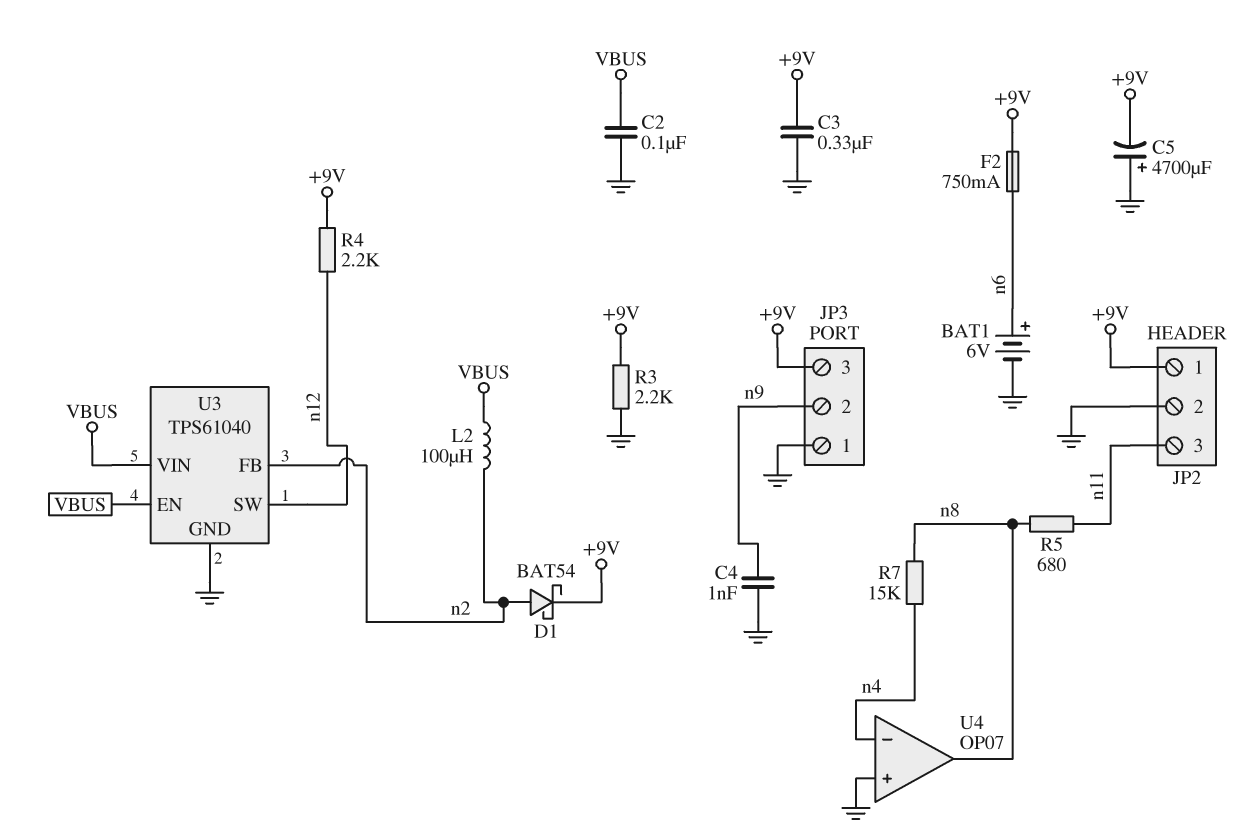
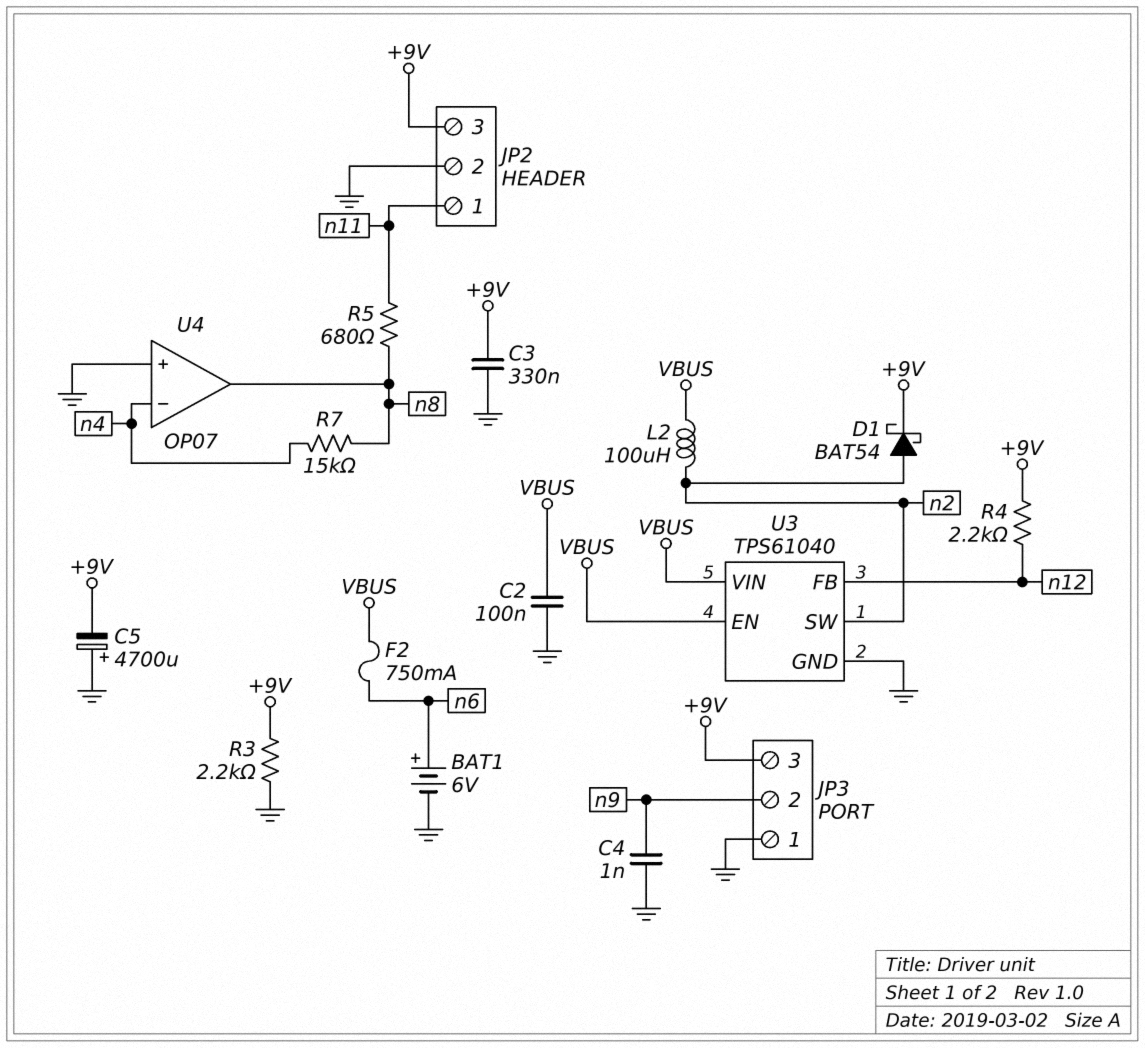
F2: 750mA (+9V, n6) -> 750mA (VBUS, n6)
JP2 pin 1: +9V -> n11
JP2 pin 3: n11 -> +9V
U3 pin FB: n2 -> n12
U3 pin SW: n12 -> n2

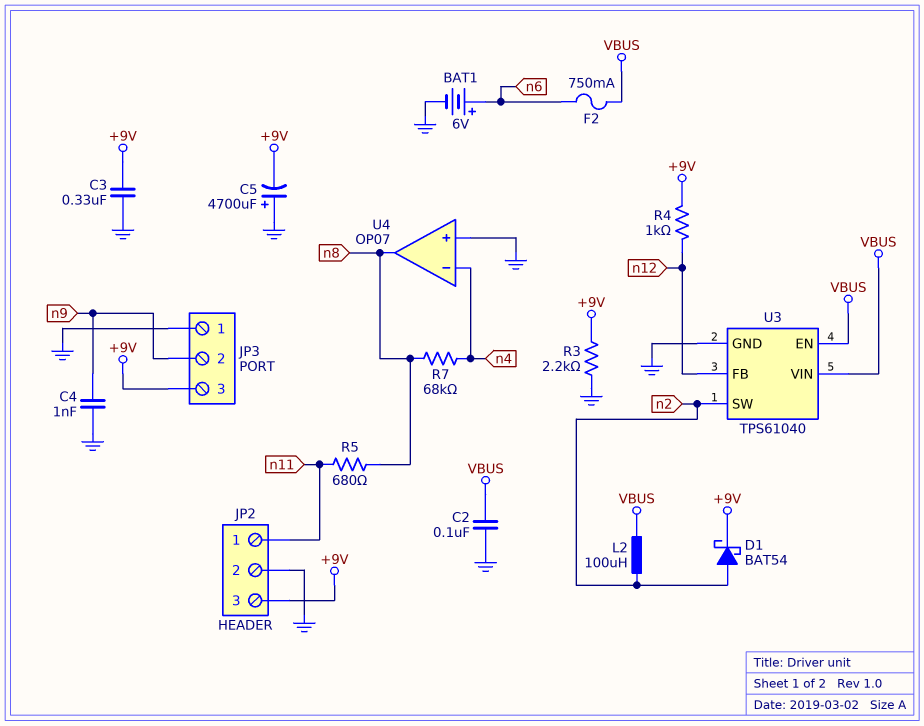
R4: 2.2k (+9V, n12) -> 1k (+9V, n12)
R7: 15k (n4, n8) -> 68k (n4, n8)

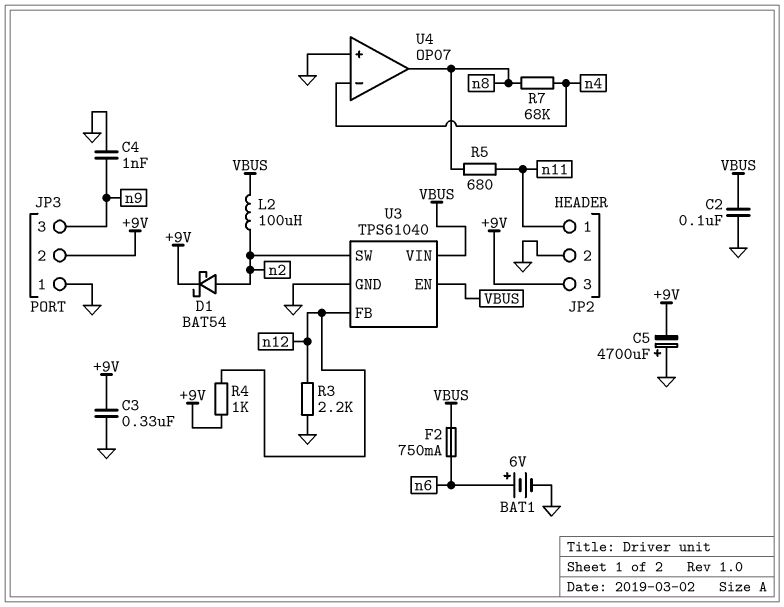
JP3 pin 2: n9 -> +9V
JP3 pin 3: +9V -> n9
R3: 2.2k (+9V, GND) -> 2.2k (GND, n12)

